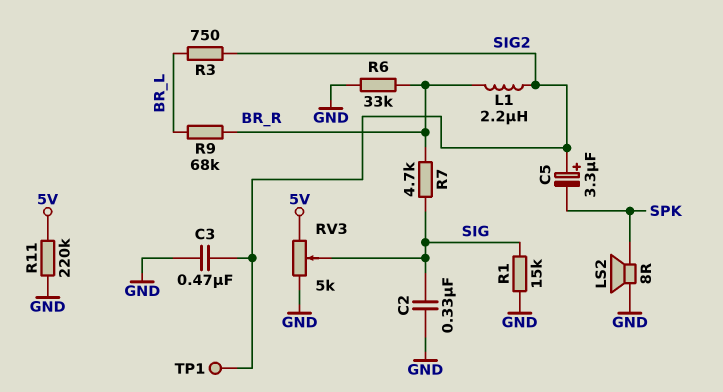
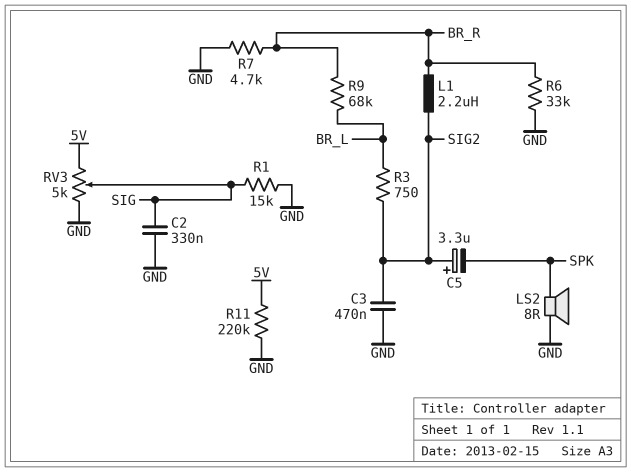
R7: 4.7k (BR_R, SIG) -> 4.7k (BR_R, GND)
TP1: test point (SIG2) -> none

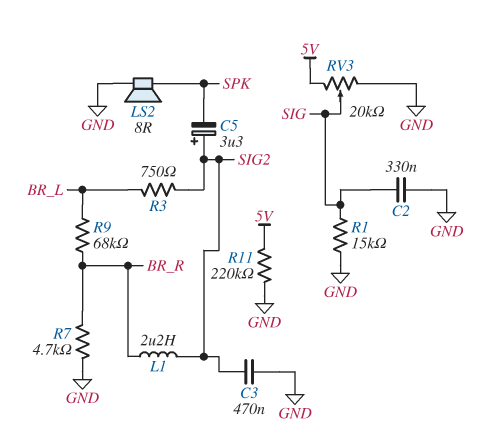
R6: 33k (BR_R, GND) -> none
RV3: 5k (5V, GND, wiper SIG) -> 20k (5V, GND, wiper SIG)

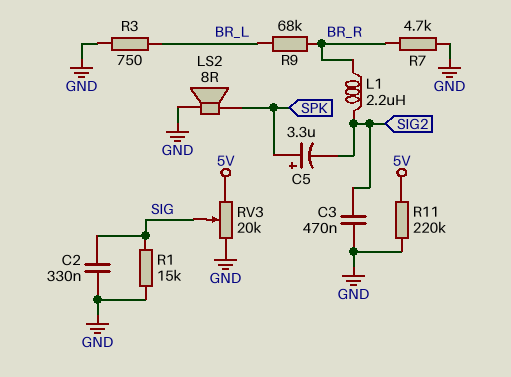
C5: 3.3uF (plus SIG2, minus SPK) -> 3.3uF (plus SPK, minus SIG2)
R3: 750 (BR_L, SIG2) -> 750 (BR_L, GND)

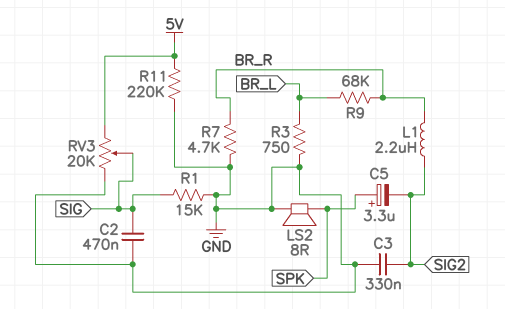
C2: 330nF (GND, SIG) -> 470nF (GND, SIG)
C3: 470nF (GND, SIG2) -> 330nF (GND, SIG2)

